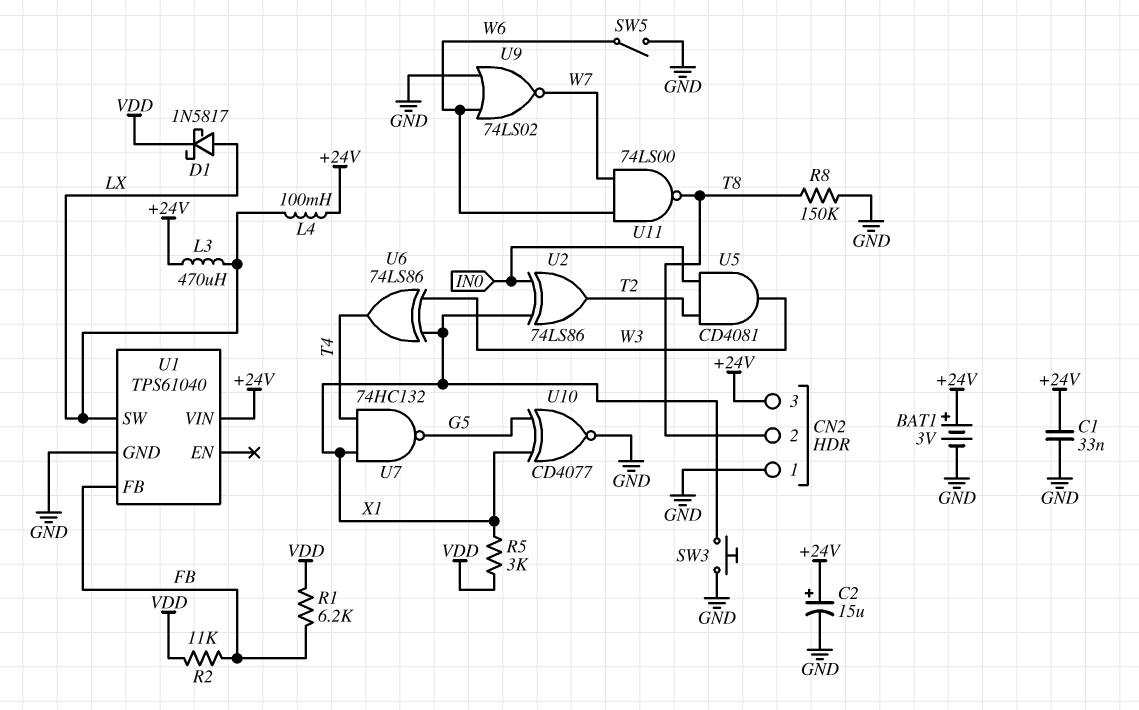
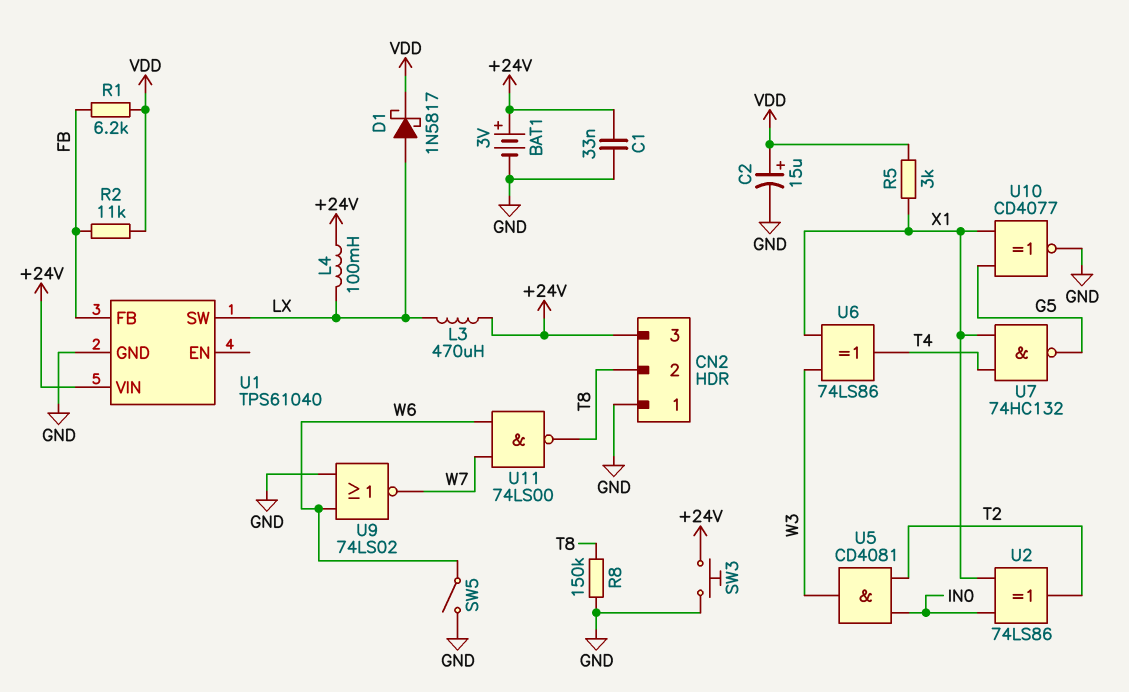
C2: 15uF (plus +24V, minus GND) -> 15uF (plus VDD, minus GND)
SW3: button (GND, X1) -> button (+24V, GND)

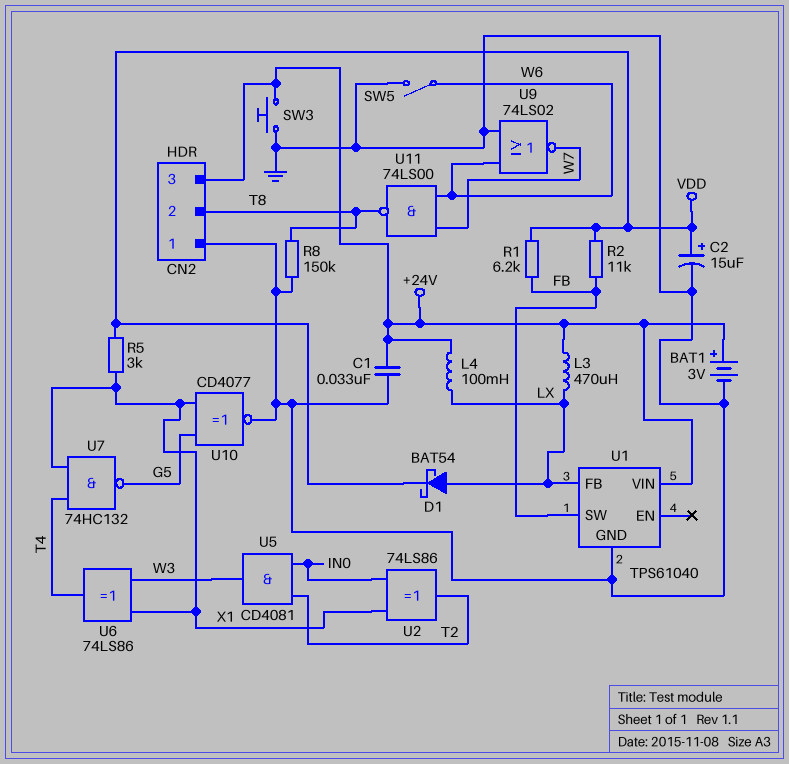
D1: schottky 1N5817 (A LX, K VDD) -> schottky BAT54 (A LX, K VDD)
U1 pin FB: FB -> LX
U1 pin SW: LX -> FB

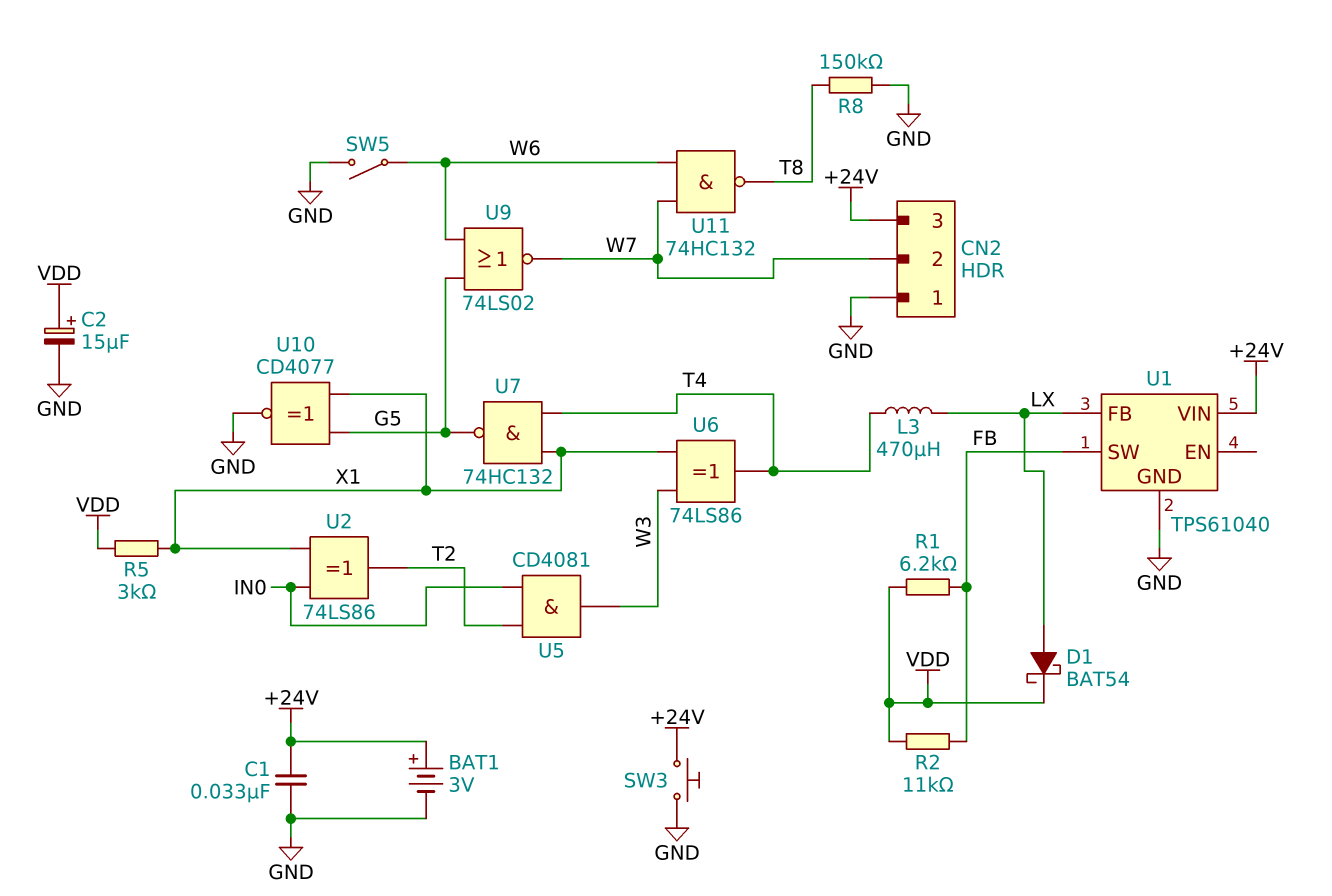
CN2 pin 2: T8 -> W7
L3: 470uH (+24V, LX) -> 470uH (LX, T4)
L4: 100mH (+24V, LX) -> none
U9: NOR 74LS02 (in GND, in W6, out W7) -> NOR 74LS02 (in G5, in W6, out W7)
U11: NAND 74LS00 (in W6, in W7, out T8) -> NAND 74HC132 (in W6, in W7, out T8)

